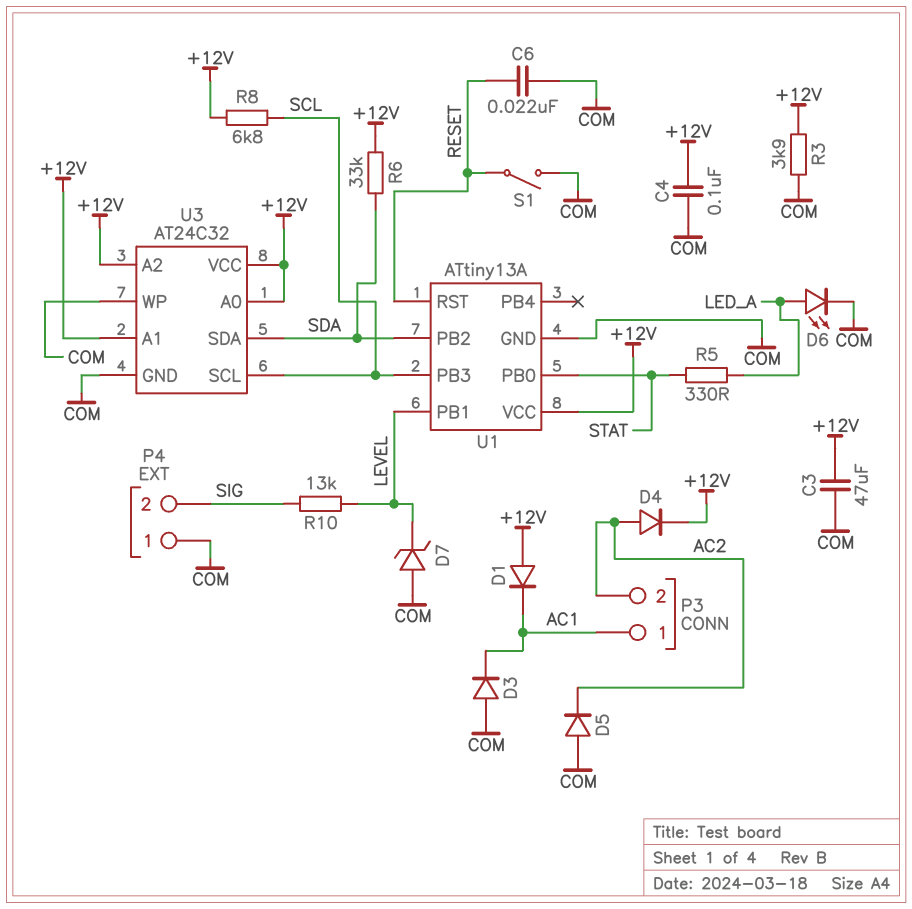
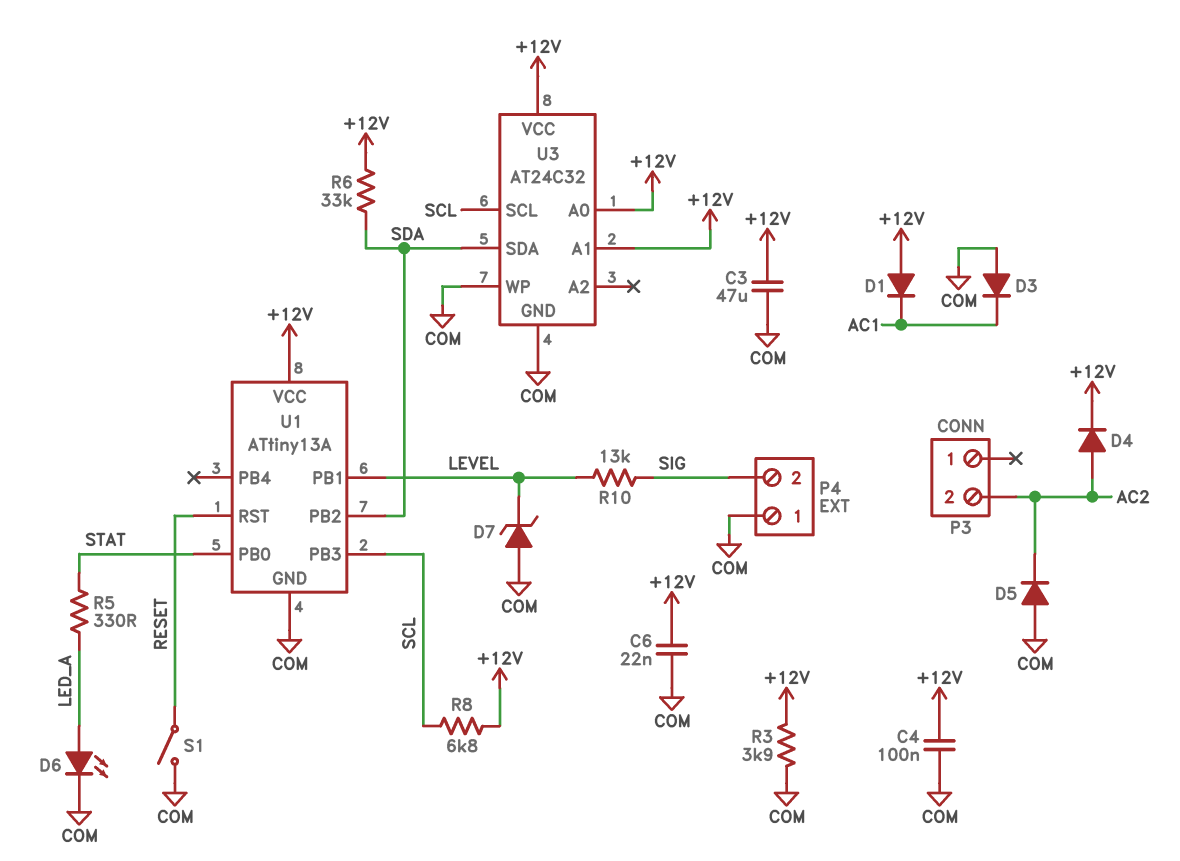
C6: 22nF (COM, RESET) -> 22nF (+12V, COM)
P3 pin 1: AC1 -> none
U3 pin A2: +12V -> none

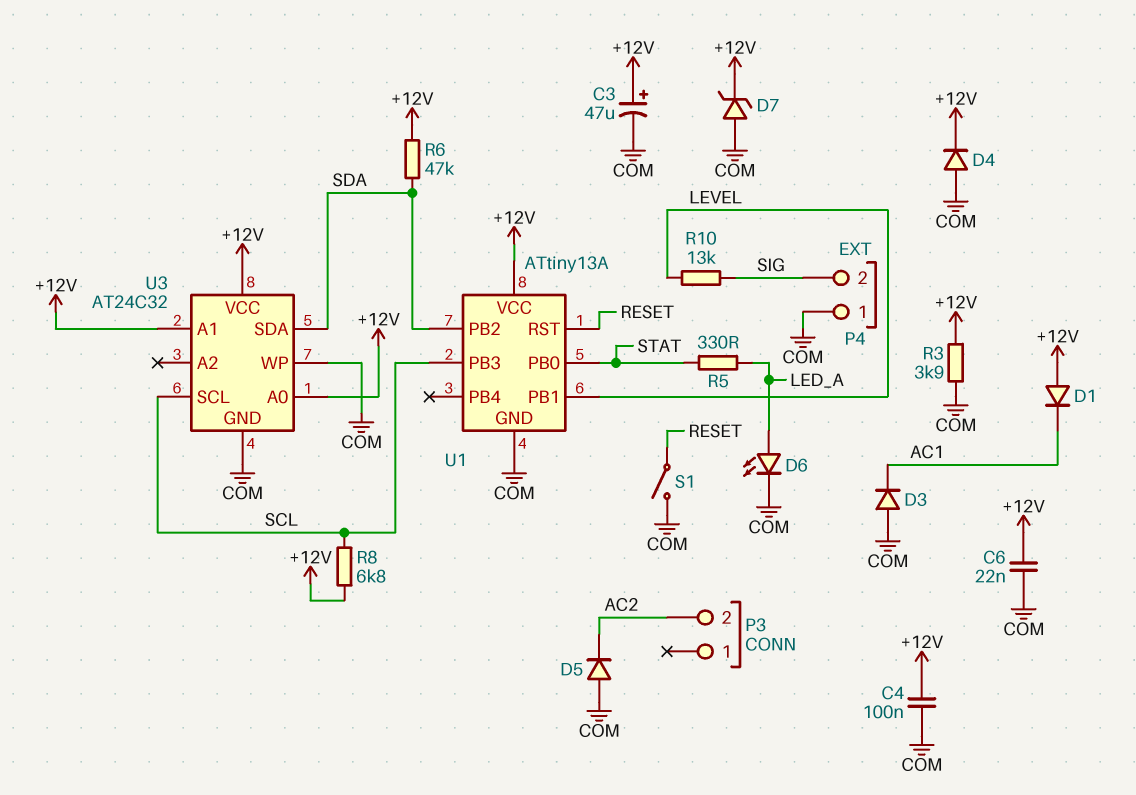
C3: 47uF (+12V, COM) -> 47uF (plus +12V, minus COM)
D4: diode (A AC2, K +12V) -> diode (A COM, K +12V)
D7: zener (A COM, K LEVEL) -> zener (A COM, K +12V)
R6: 33k (+12V, SDA) -> 47k (+12V, SDA)

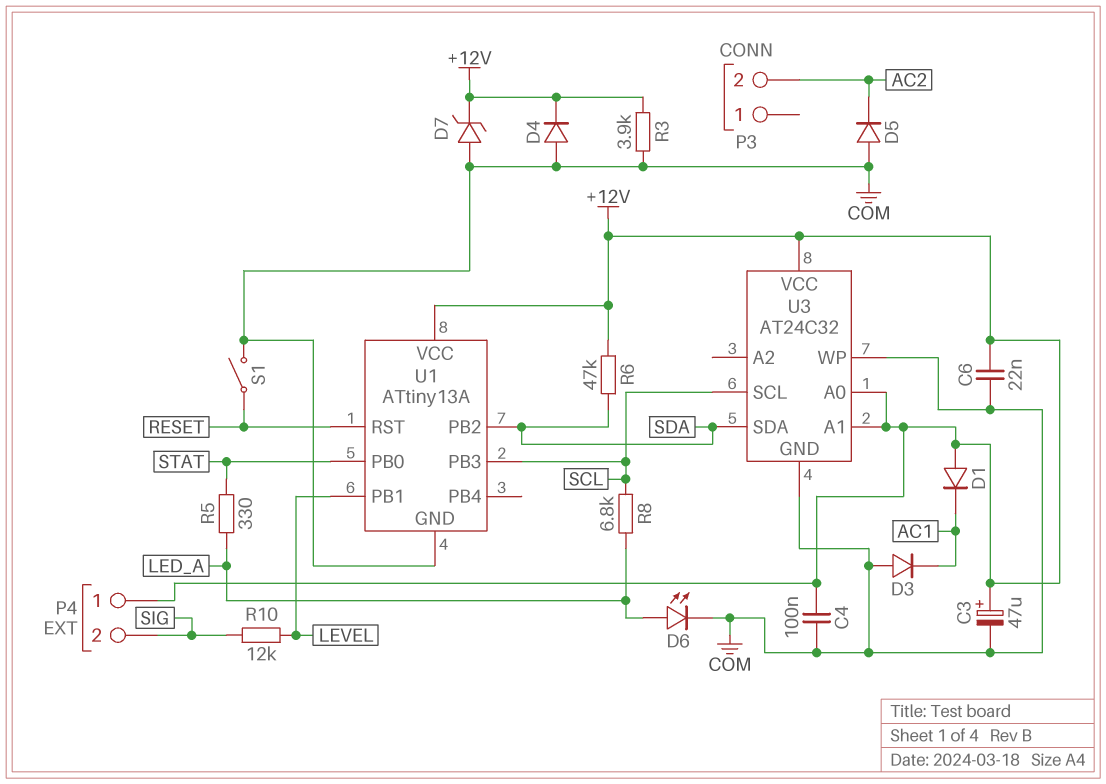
P4 pin 1: COM -> +12V
R8: 6.8k (+12V, SCL) -> 6.8k (LED_A, SCL)
R10: 13k (LEVEL, SIG) -> 12k (LEVEL, SIG)

